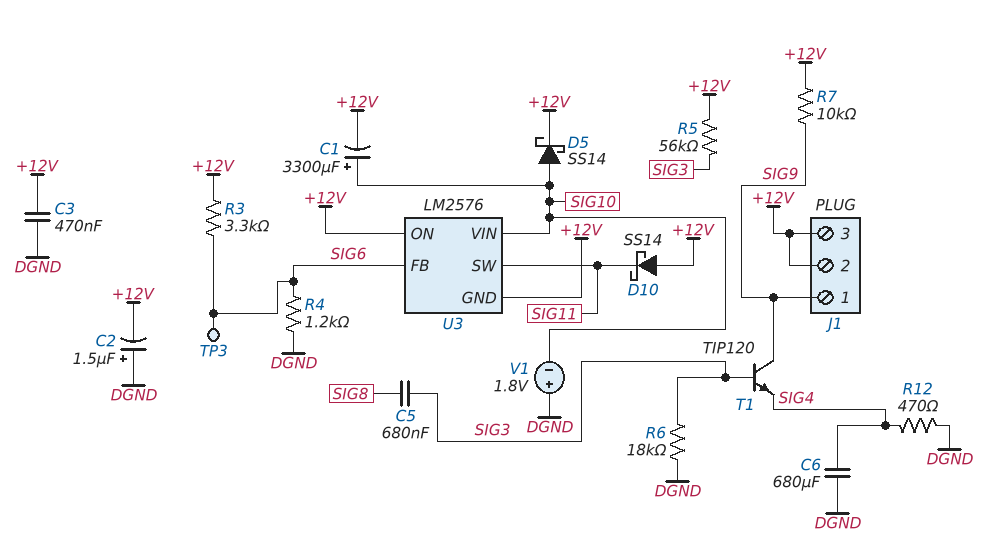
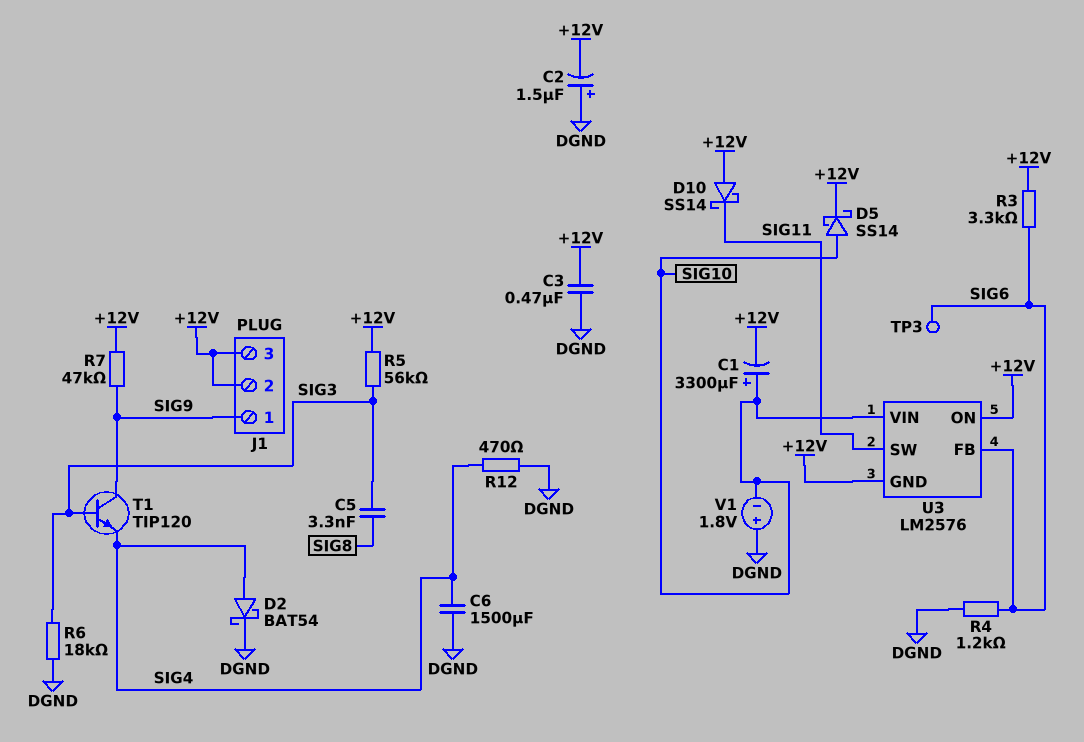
C5: 680nF (SIG3, SIG8) -> 3.3nF (SIG3, SIG8)
C6: 680uF (DGND, SIG4) -> 1500uF (DGND, SIG4)
D2: none -> schottky BAT54 (A SIG4, K DGND)
R7: 10k (+12V, SIG9) -> 47k (+12V, SIG9)

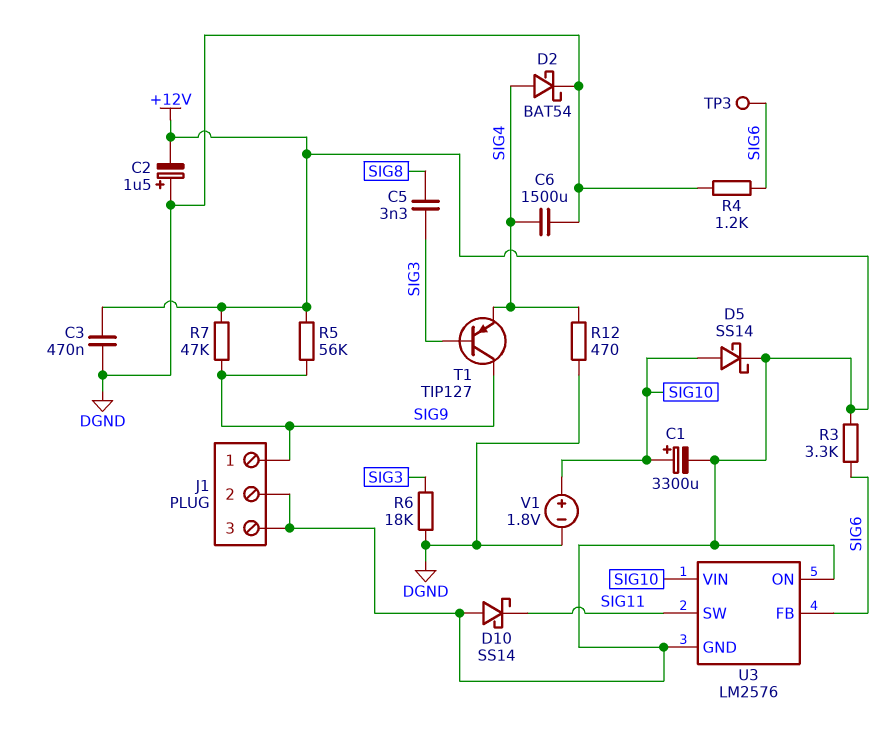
R5: 56k (+12V, SIG3) -> 56k (+12V, SIG9)
T1: NPN TIP120 (B SIG3, C SIG9, E SIG4) -> PNP TIP127 (B SIG3, C SIG9, E SIG4)
V1: 1.8V (plus DGND, minus SIG10) -> 1.8V (plus SIG10, minus DGND)

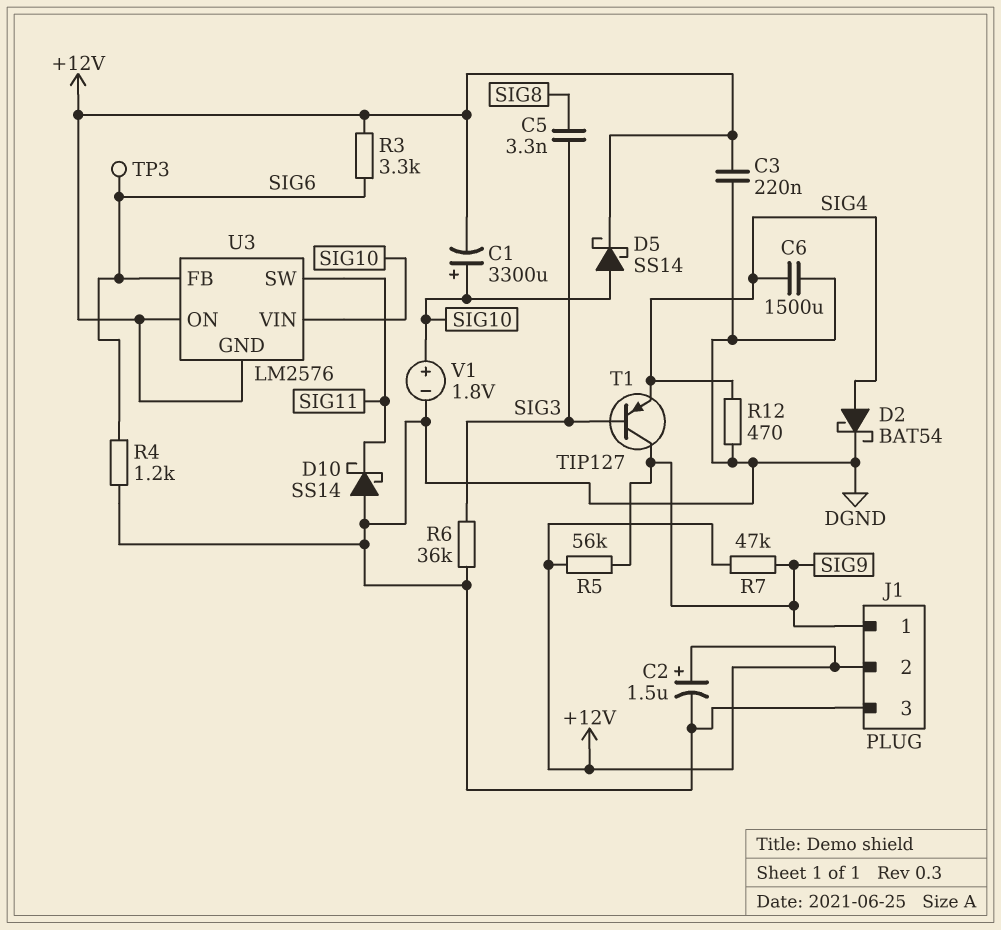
C2: 1.5uF (plus DGND, minus +12V) -> 1.5uF (plus +12V, minus DGND)
C3: 470nF (+12V, DGND) -> 220nF (+12V, DGND)
D10: schottky SS14 (A +12V, K SIG11) -> schottky SS14 (A DGND, K SIG11)
J1 pin 3: +12V -> DGND
R6: 18k (DGND, SIG3) -> 36k (DGND, SIG3)

